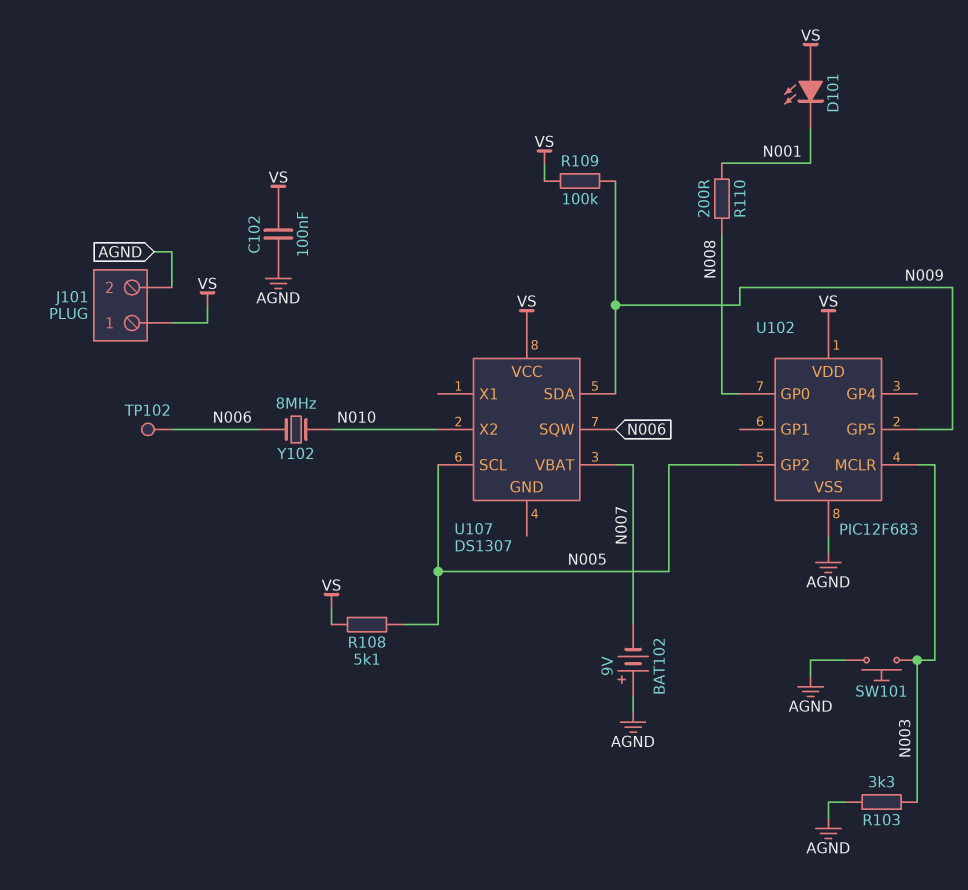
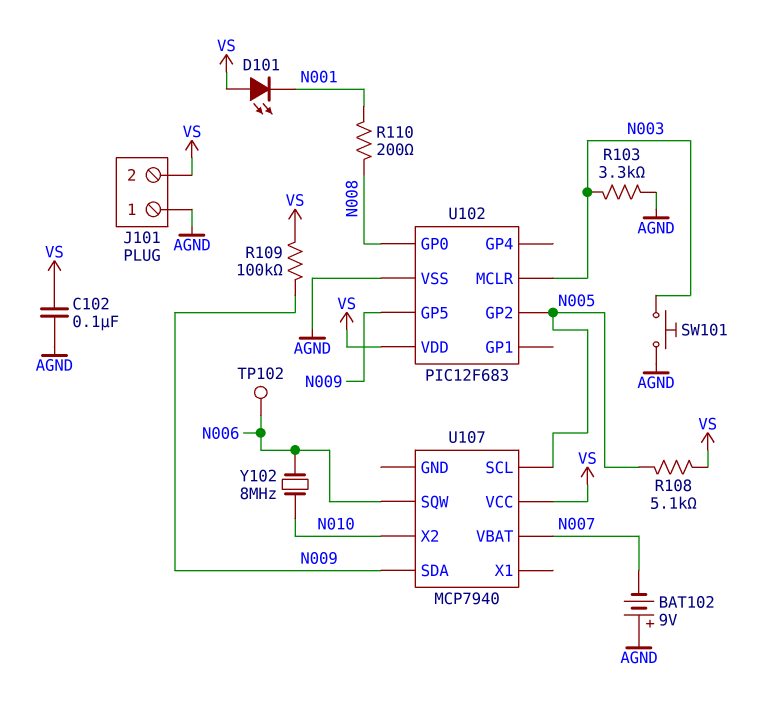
J101 pin 1: VS -> AGND
J101 pin 2: AGND -> VS
U107: DS1307 -> MCP7940

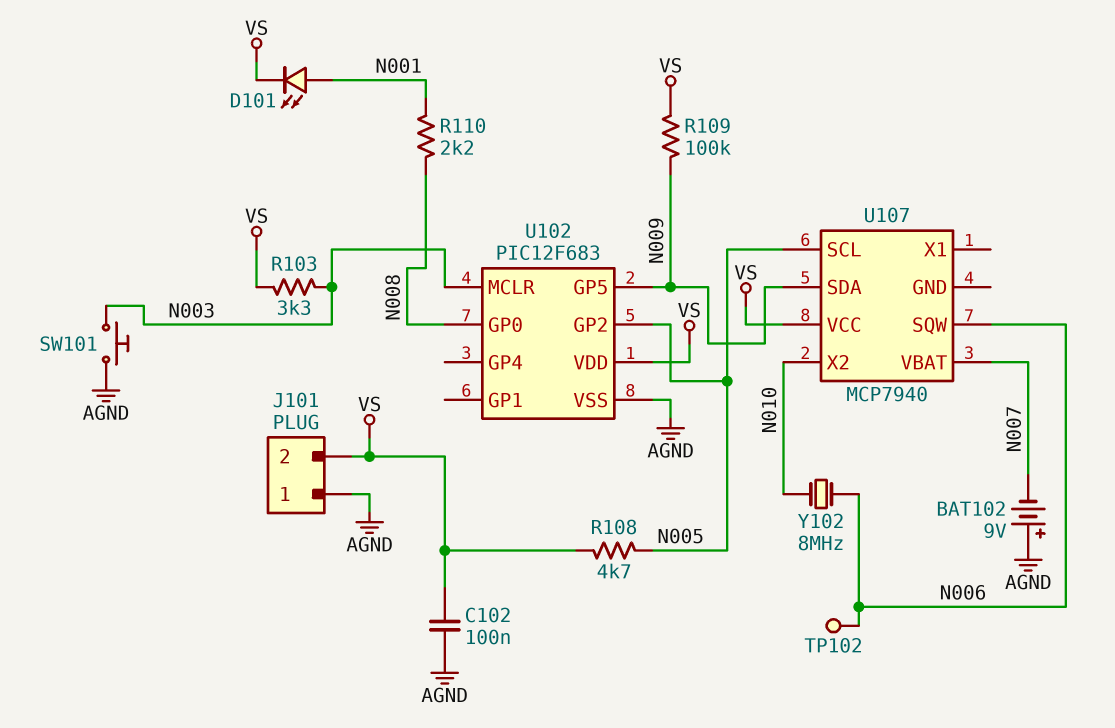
D101: LED (A VS, K N001) -> LED (A N001, K VS)
R103: 3.3k (AGND, N003) -> 3.3k (N003, VS)
R108: 5.1k (N005, VS) -> 4.7k (N005, VS)
R110: 200 (N001, N008) -> 2.2k (N001, N008)

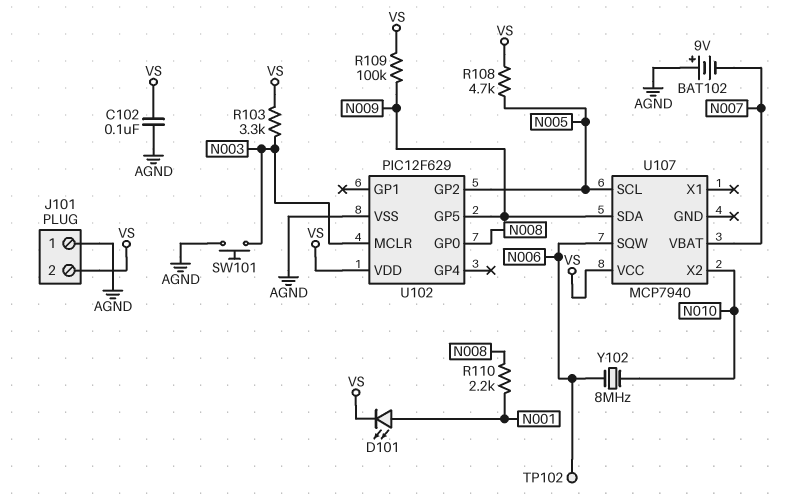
U102: PIC12F683 -> PIC12F629

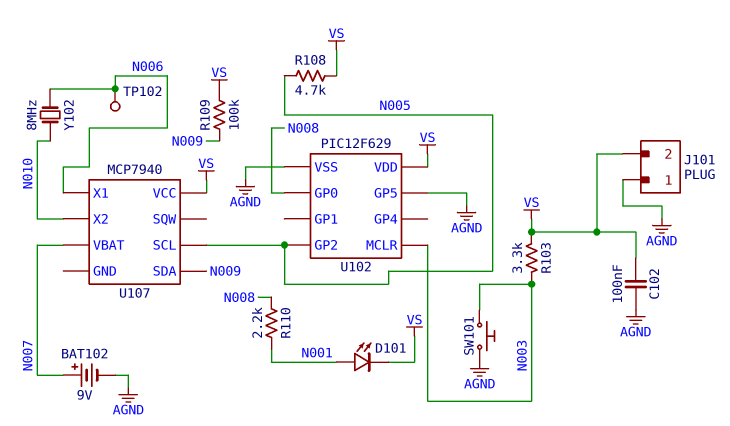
BAT102: 9V (plus AGND, minus N007) -> 9V (plus N007, minus AGND)
U102 pin GP5: N009 -> AGND
U107 pin SQW: N006 -> none
U107 pin X1: none -> N006

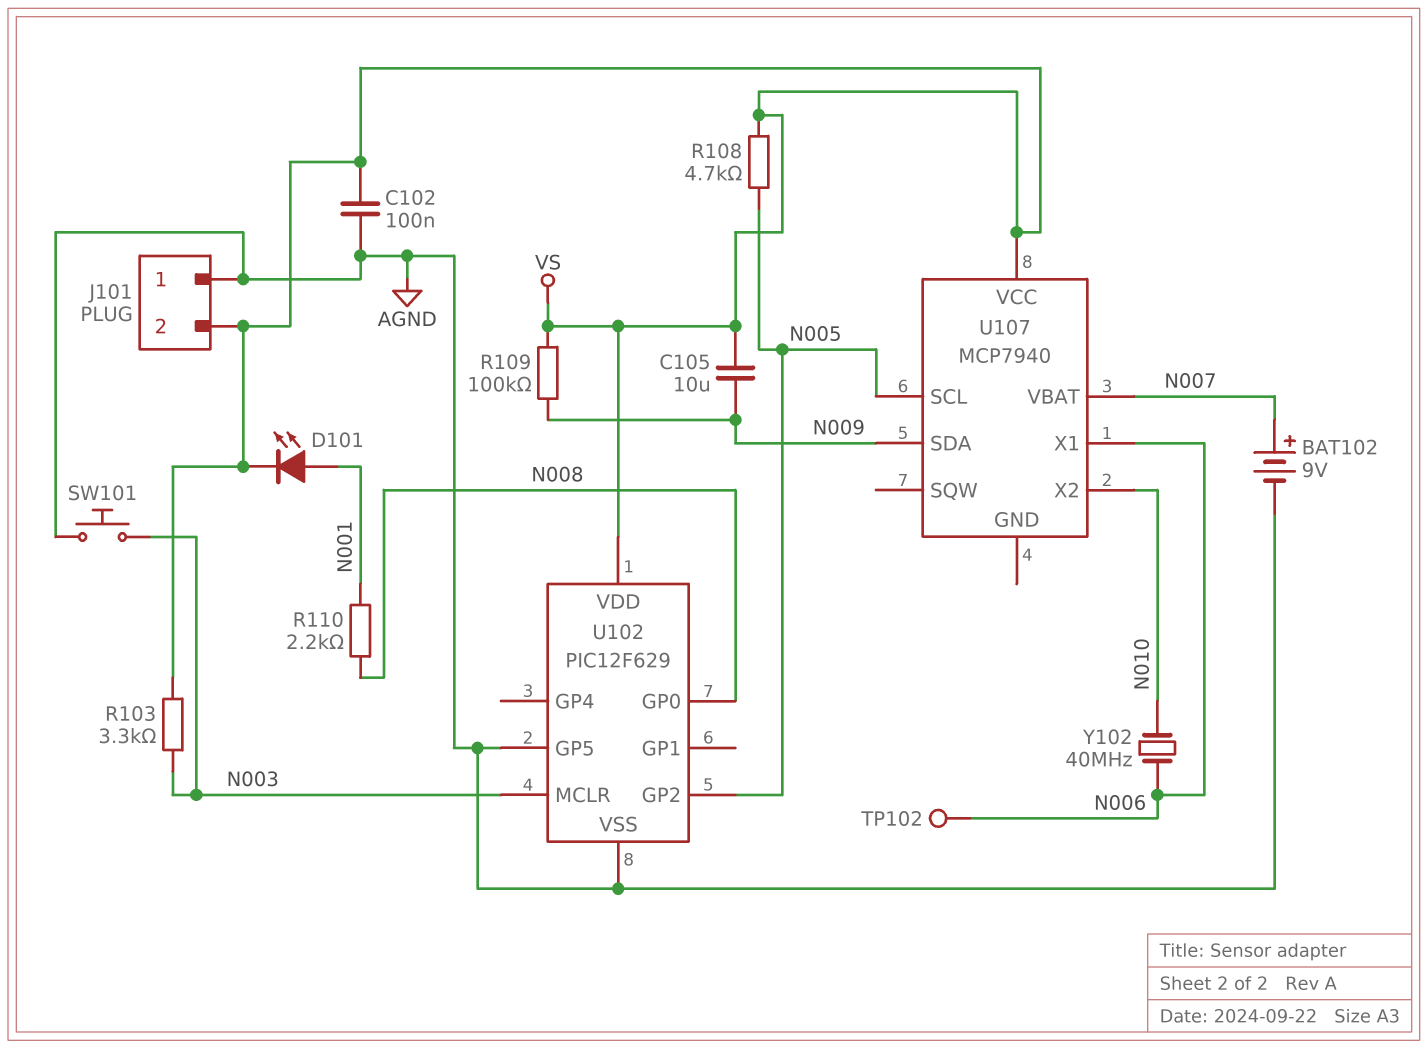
C105: none -> 10uF (N009, VS)
Y102: 8MHz (N006, N010) -> 40MHz (N006, N010)

